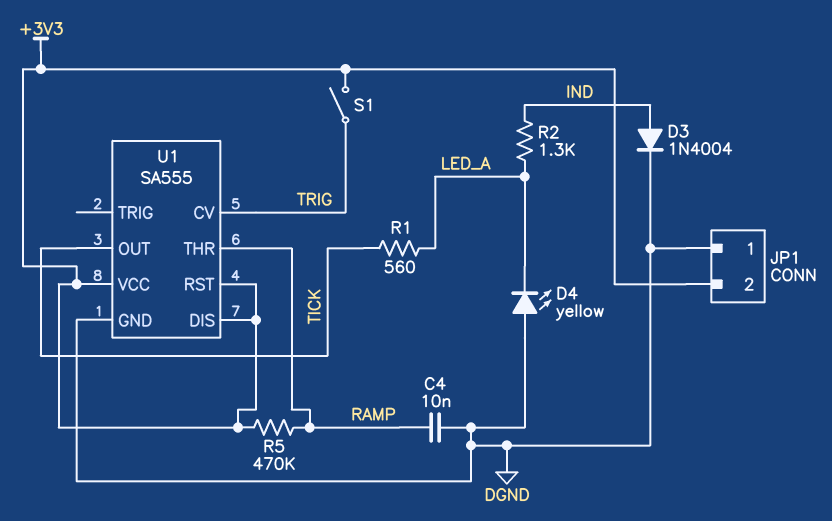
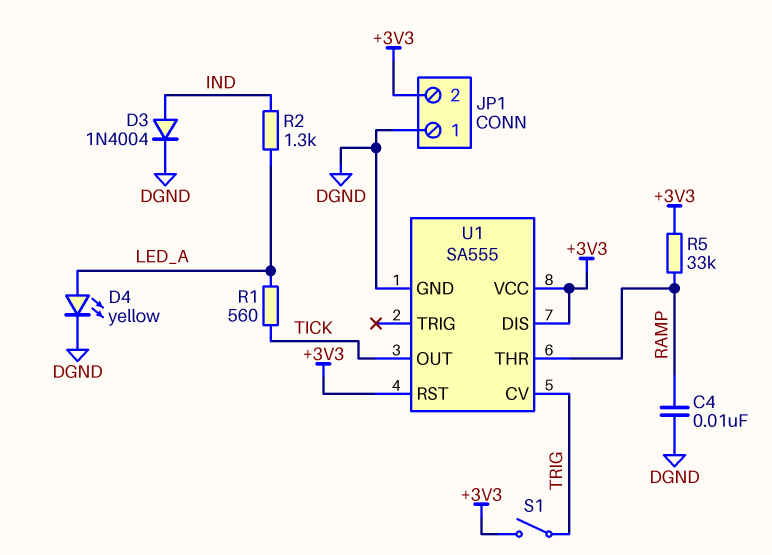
D4: LED yellow (A DGND, K LED_A) -> LED yellow (A LED_A, K DGND)
R5: 470k (+3V3, RAMP) -> 33k (+3V3, RAMP)

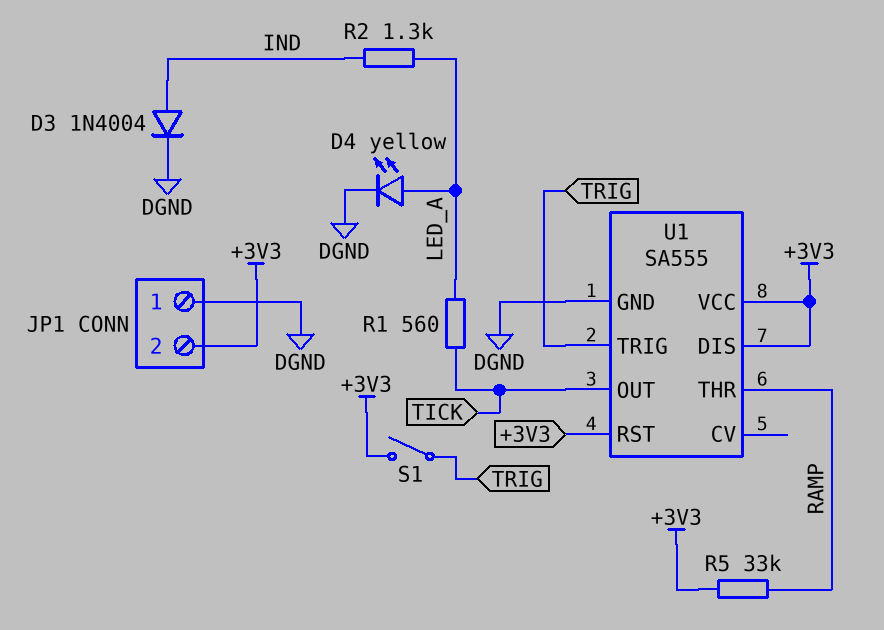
C4: 10nF (DGND, RAMP) -> none
U1 pin CV: TRIG -> none
U1 pin TRIG: none -> TRIG

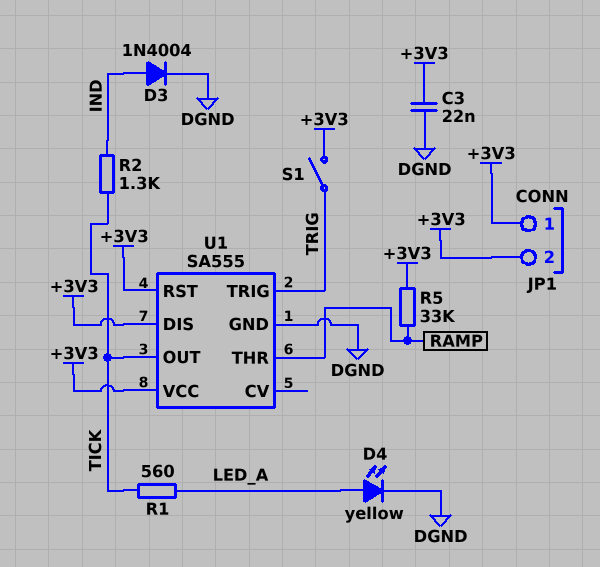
C3: none -> 22nF (+3V3, DGND)
JP1 pin 1: DGND -> +3V3
R2: 1.3k (IND, LED_A) -> 1.3k (IND, TICK)

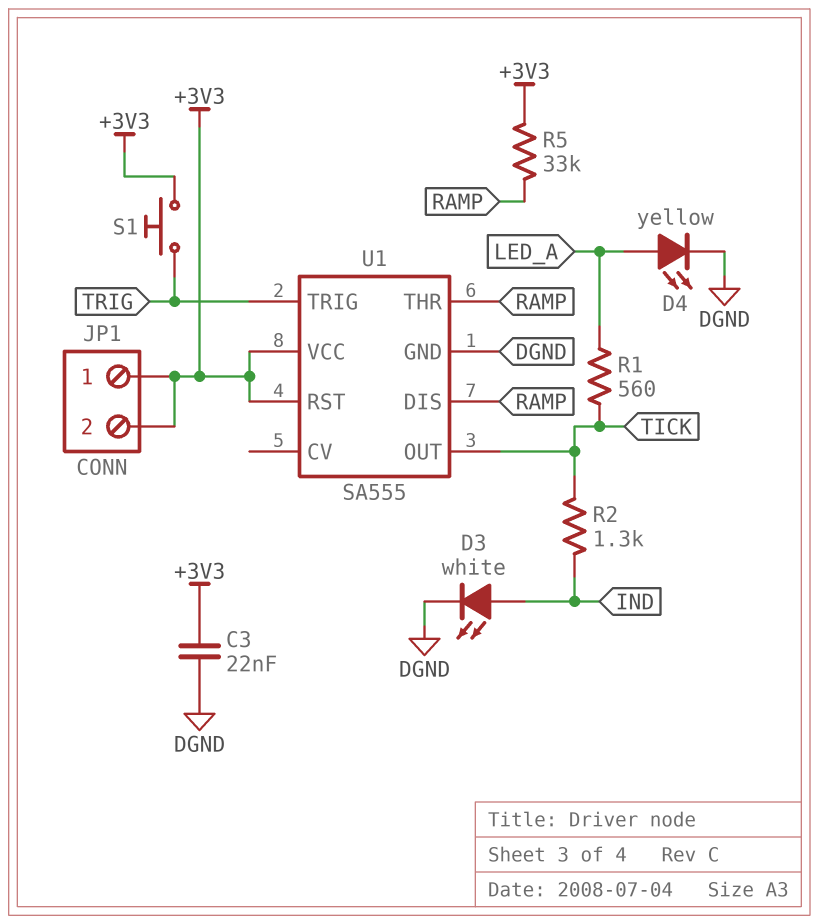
D3: diode 1N4004 (A IND, K DGND) -> LED white (A IND, K DGND)
S1: switch (+3V3, TRIG) -> button (+3V3, TRIG)
U1 pin DIS: +3V3 -> RAMP

